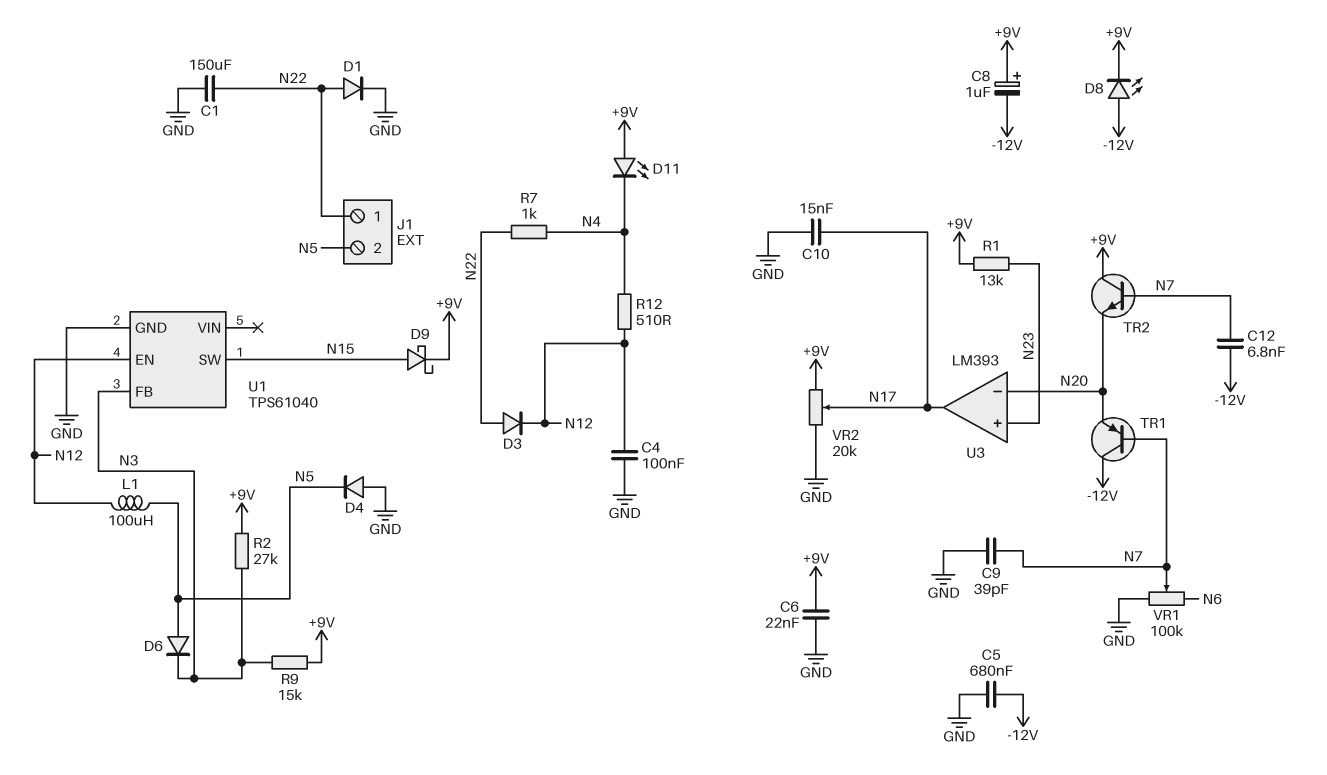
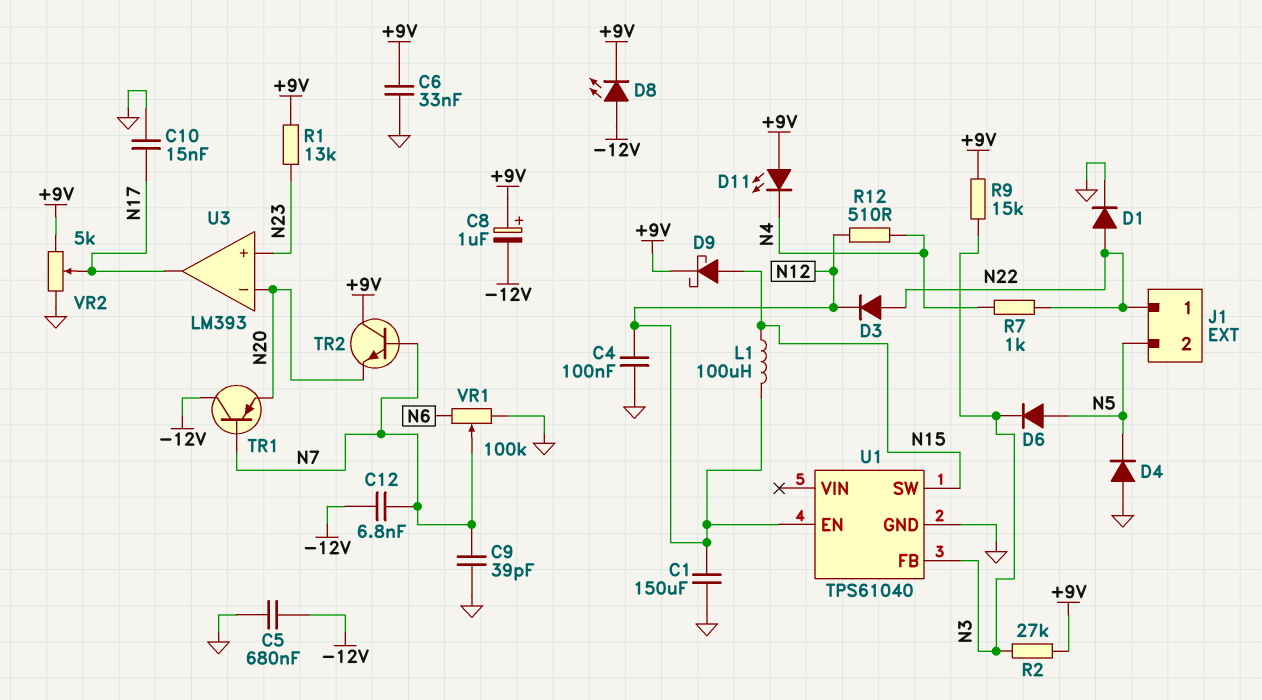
C1: 150uF (GND, N22) -> 150uF (GND, N12)
C6: 22nF (+9V, GND) -> 33nF (+9V, GND)
L1: 100uH (N5, N12) -> 100uH (N12, N15)
VR2: 20k (+9V, GND, wiper N17) -> 5k (+9V, GND, wiper N17)

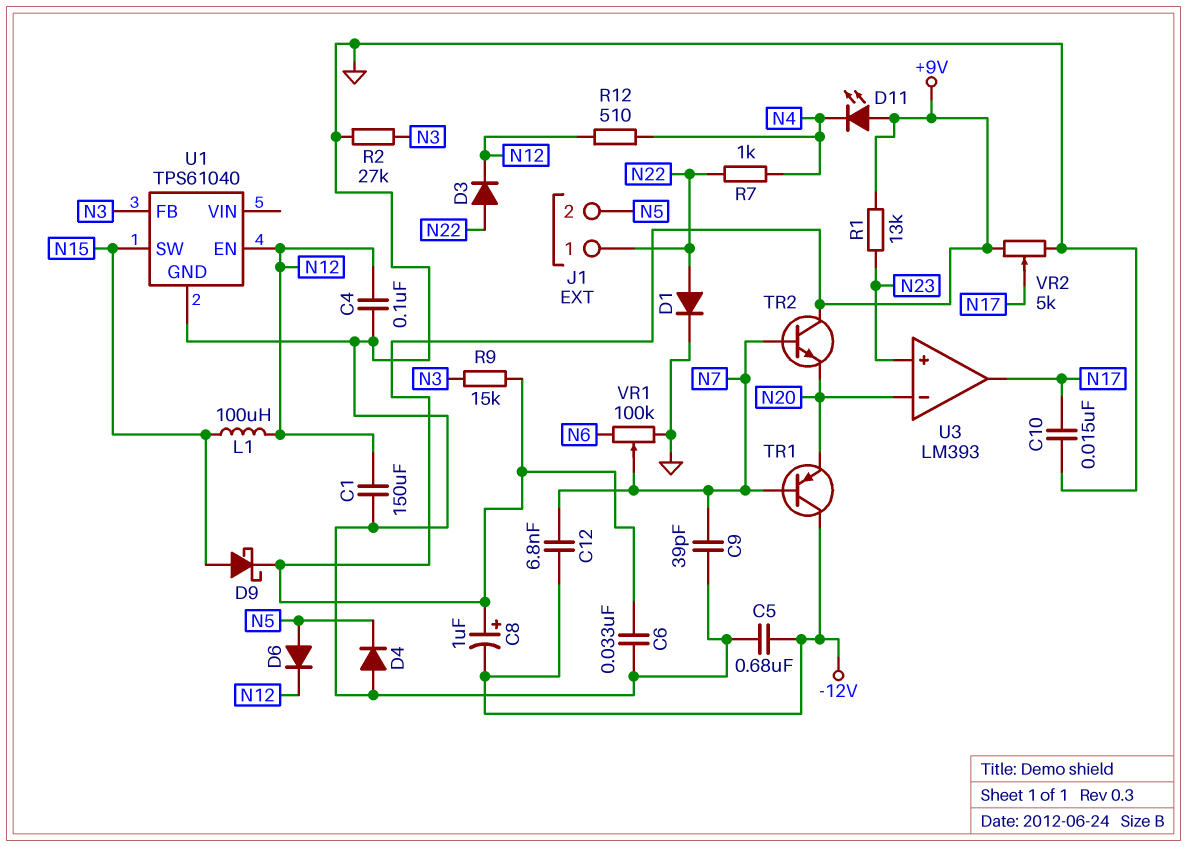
D6: diode (A N5, K N3) -> diode (A N5, K N12)
D8: LED (A -12V, K +9V) -> none
R2: 27k (+9V, N3) -> 27k (GND, N3)

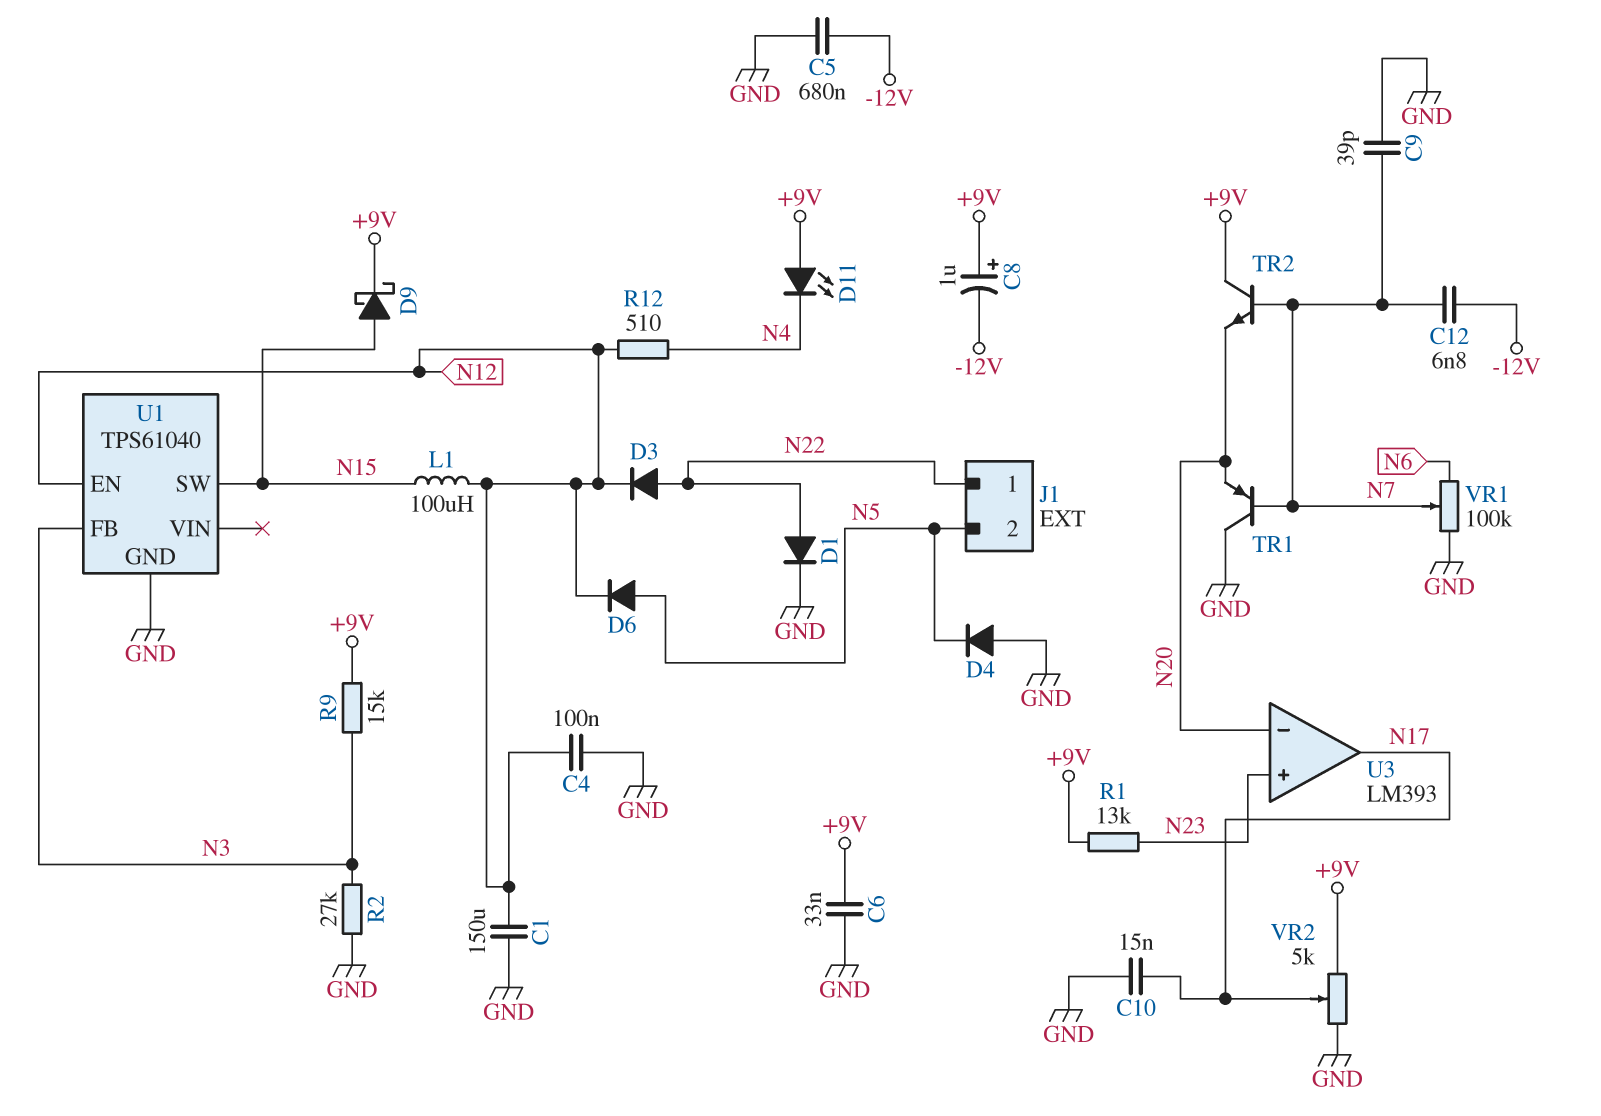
R7: 1k (N4, N22) -> none
TR1: PNP (B N7, C -12V, E N20) -> PNP (B N7, C GND, E N20)

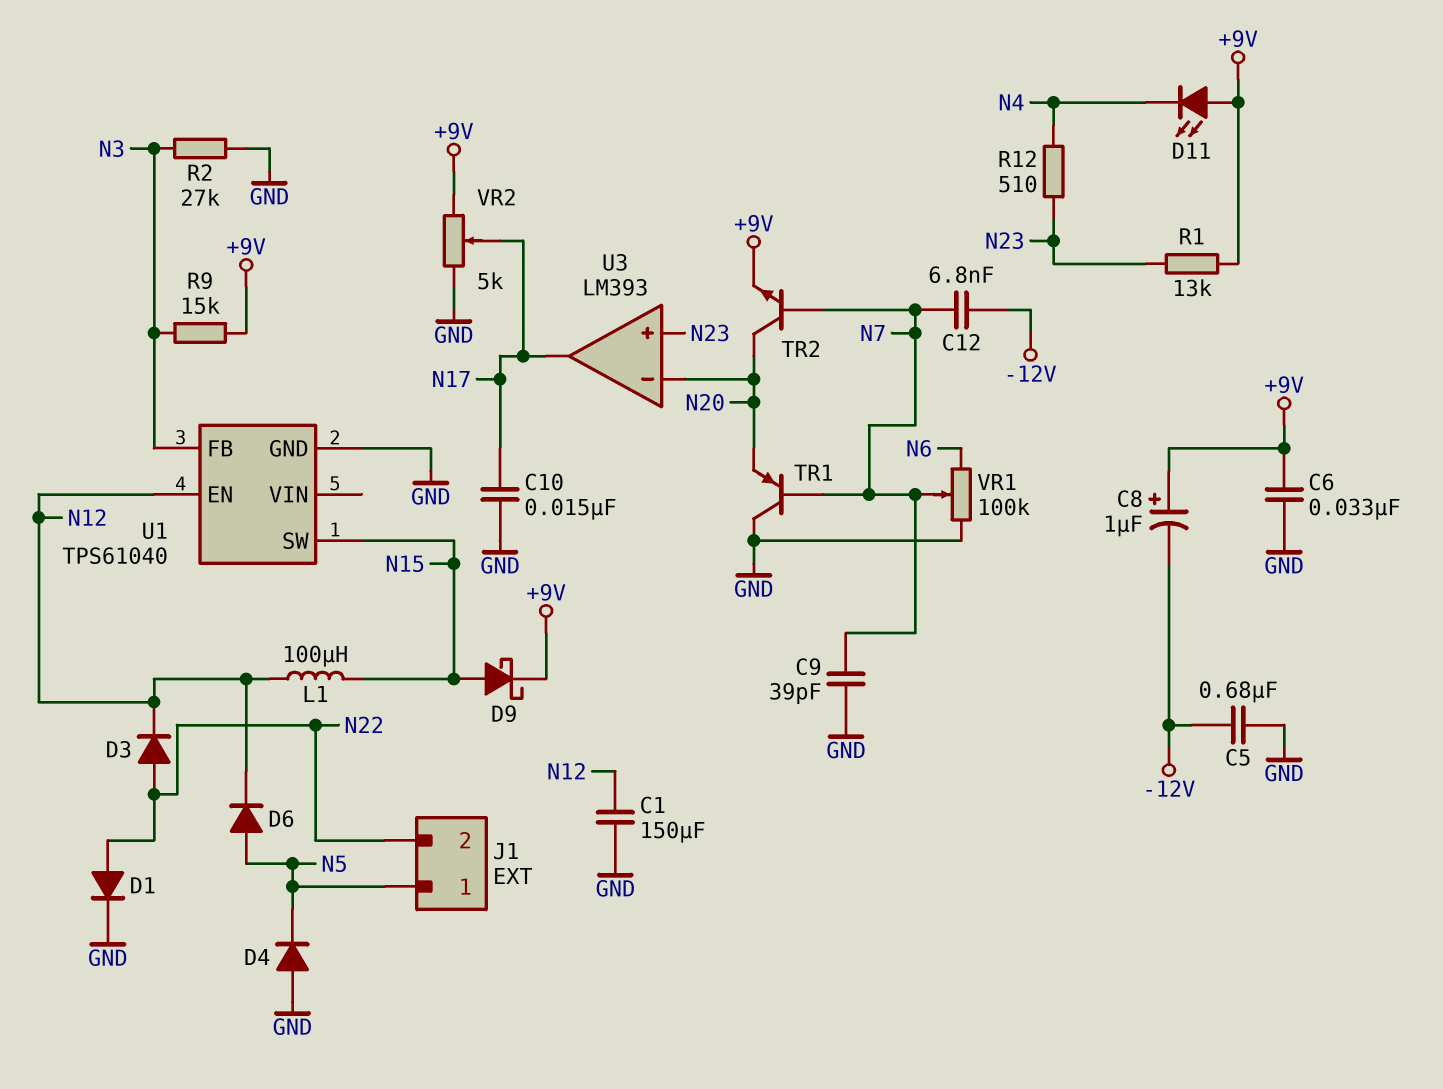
C4: 100nF (GND, N12) -> none
J1 pin 1: N22 -> N5
J1 pin 2: N5 -> N22
R12: 510 (N4, N12) -> 510 (N4, N23)
TR2: NPN (B N7, C +9V, E N20) -> NPN (B N7, C N20, E +9V)

